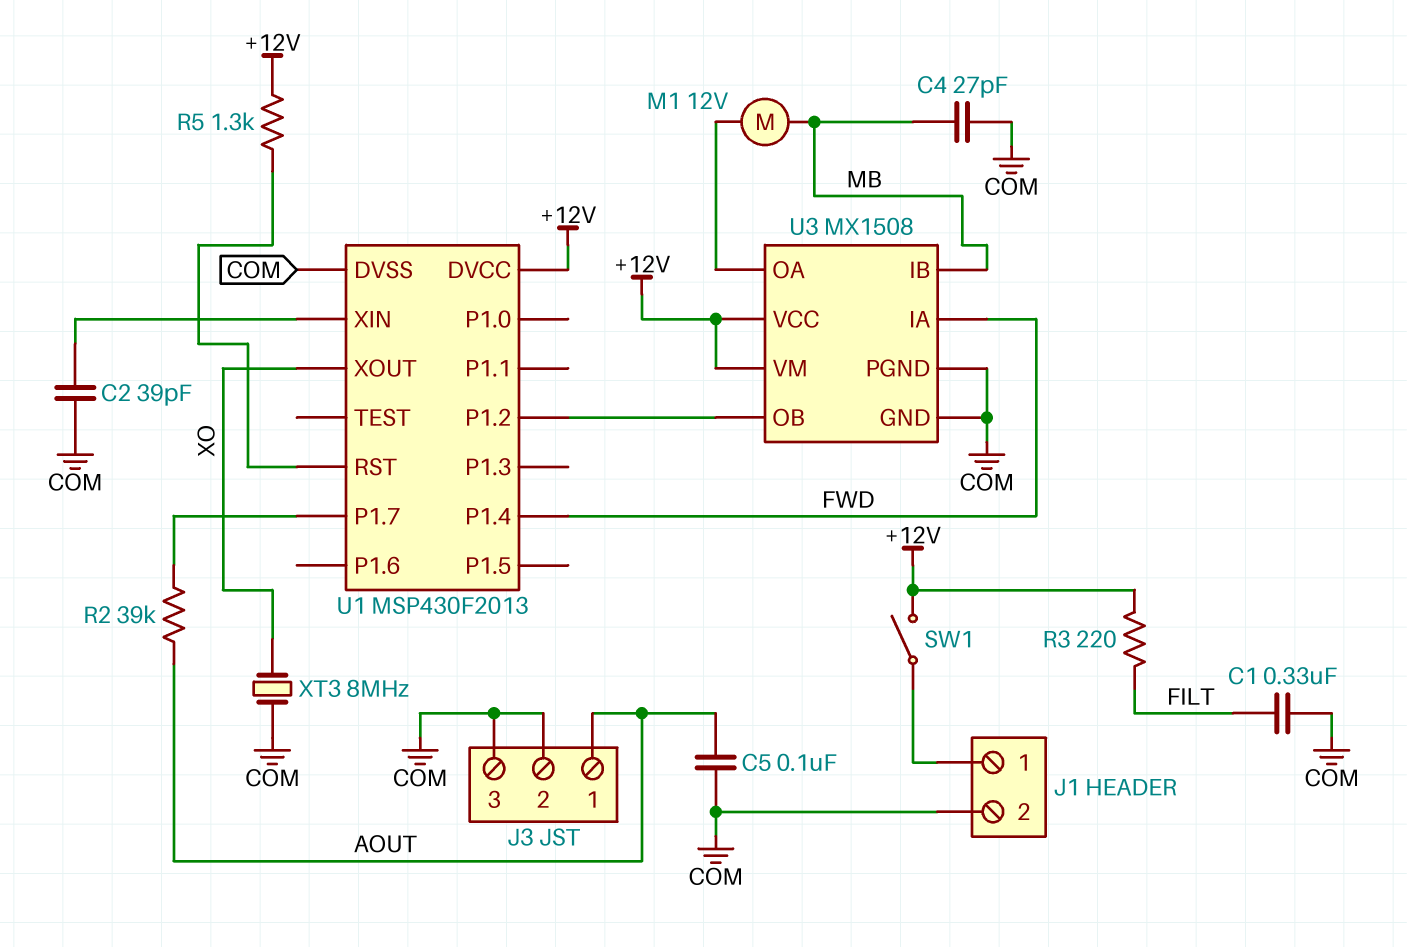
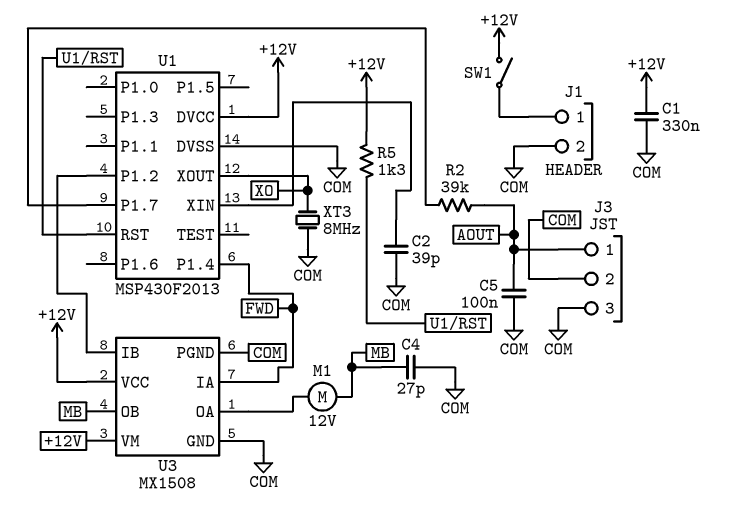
C1: 330nF (COM, FILT) -> 330nF (+12V, COM)
R3: 220 (+12V, FILT) -> none
U3 pin IB: MB -> U1/P1.2
U3 pin OB: U1/P1.2 -> MB

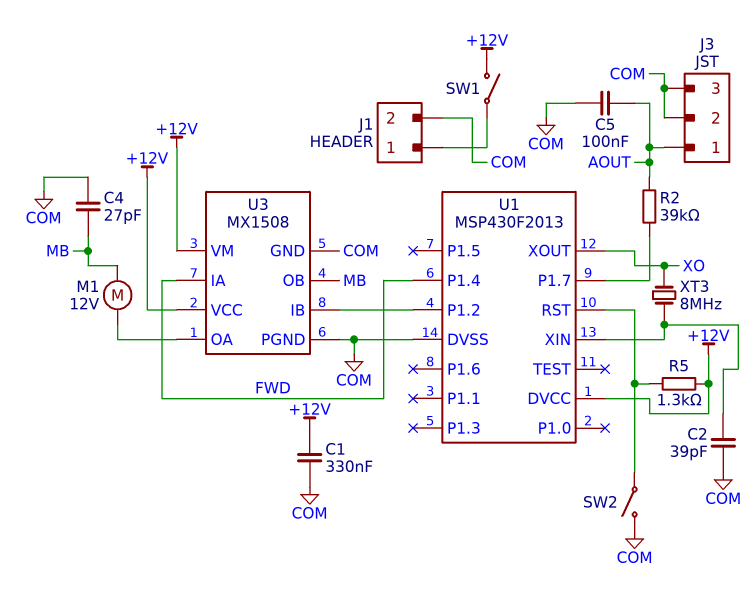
SW2: none -> switch (COM, U1/RST)
XT3: 8MHz (COM, XO) -> 8MHz (U1/XIN, XO)

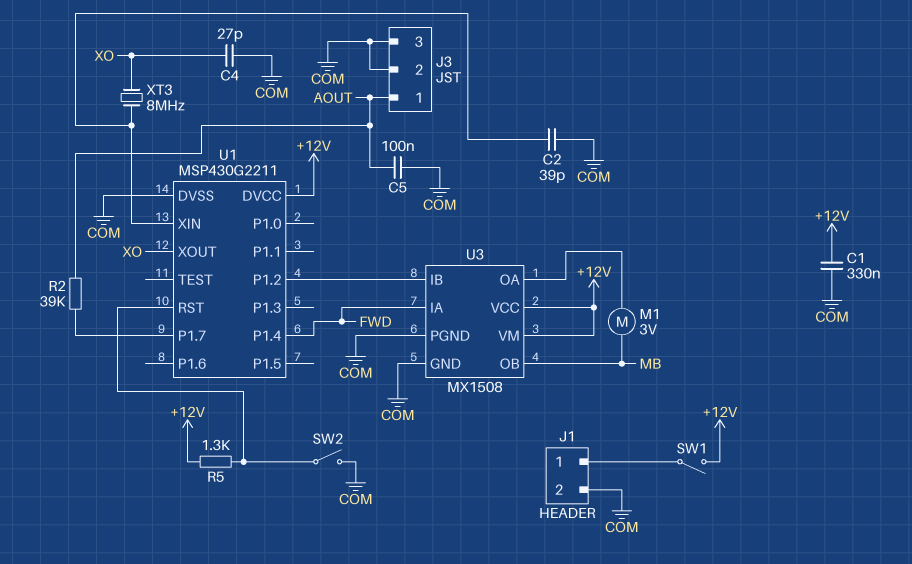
C4: 27pF (COM, MB) -> 27pF (COM, XO)
M1: motor 12V (MB, U3/OA) -> motor 3V (MB, U3/OA)
U1: MSP430F2013 -> MSP430G2211

